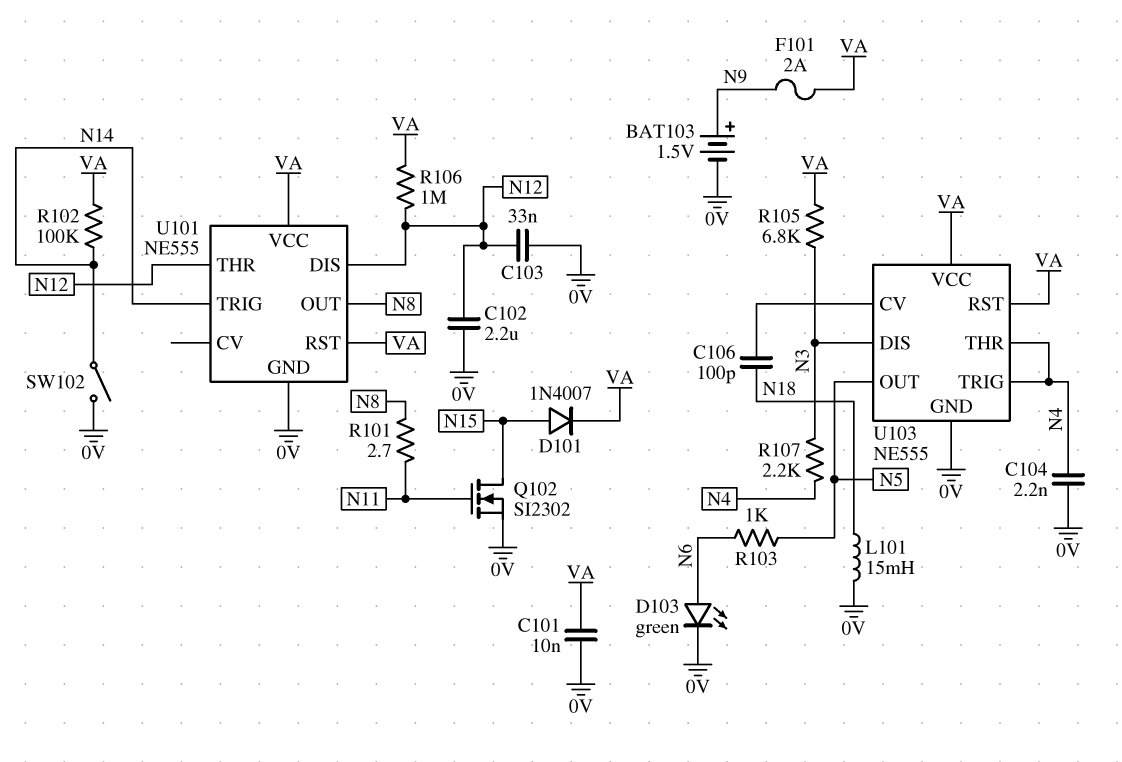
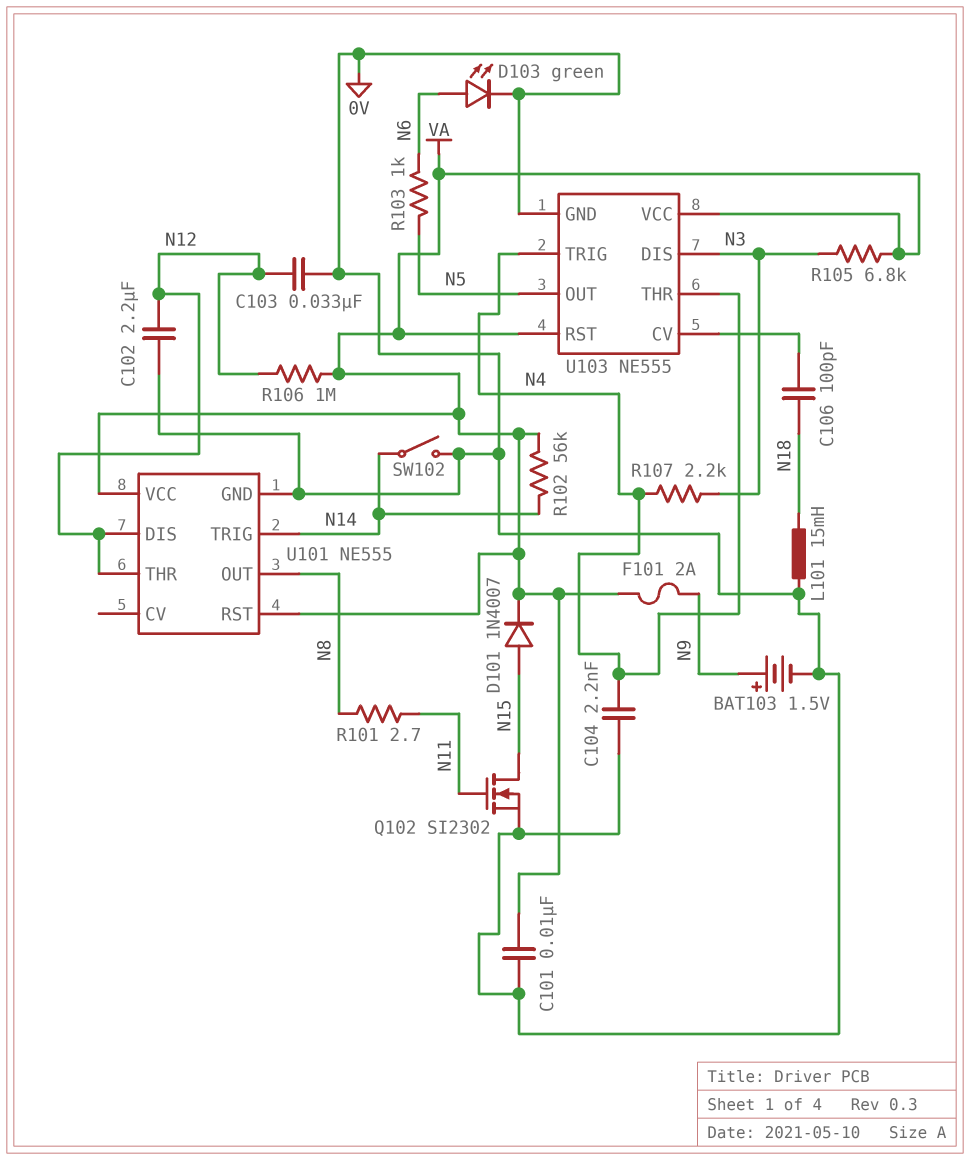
R102: 100k (N14, VA) -> 56k (N14, VA)

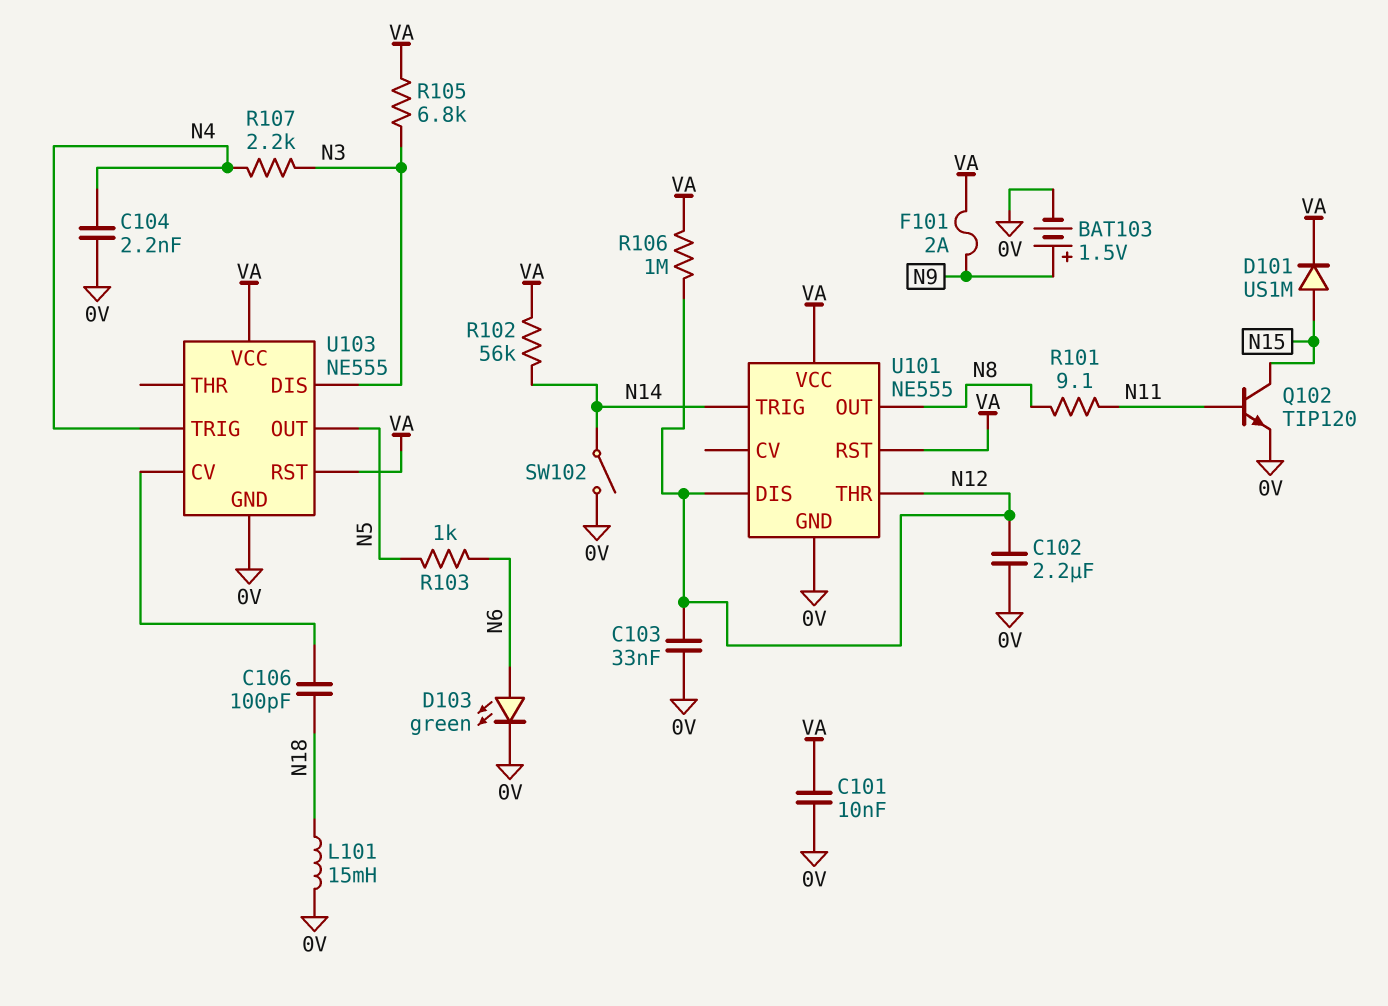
D101: diode 1N4007 (A N15, K VA) -> diode US1M (A N15, K VA)
Q102: NMOS SI2302 (G N11, D N15, S 0V) -> NPN TIP120 (B N11, C N15, E 0V)
R101: 2.7 (N8, N11) -> 9.1 (N8, N11)
U103 pin THR: N4 -> none

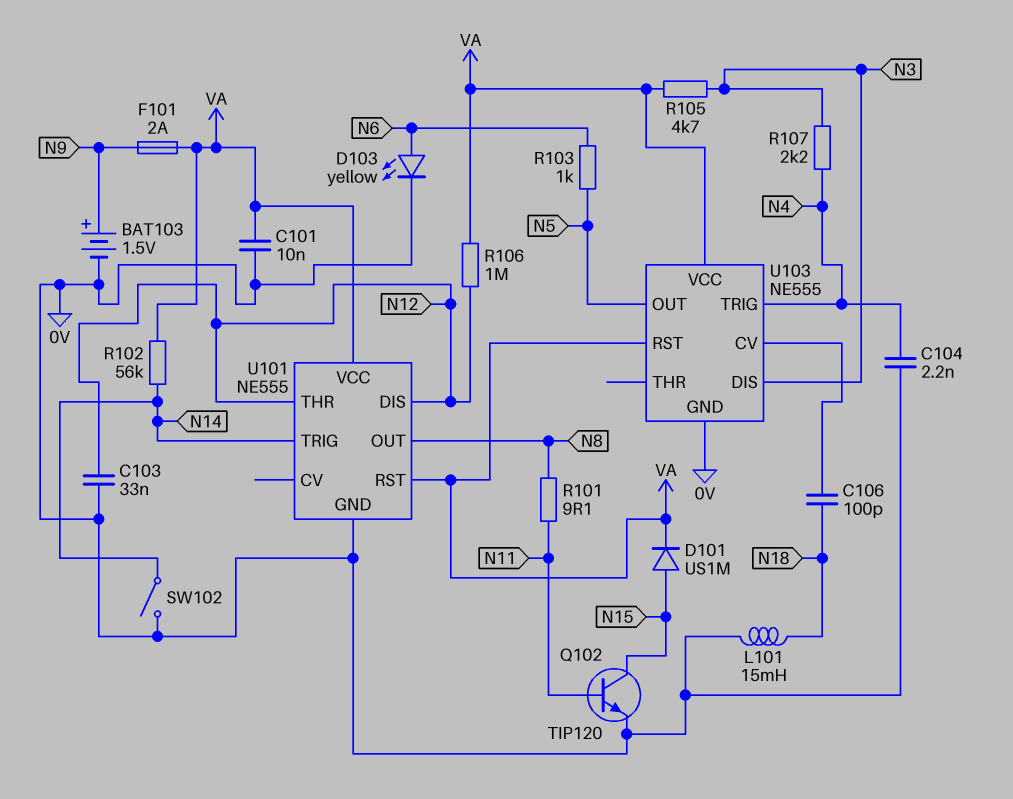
C102: 2.2uF (0V, N12) -> none
D103: LED green (A N6, K 0V) -> LED yellow (A N6, K 0V)
R105: 6.8k (N3, VA) -> 4.7k (N3, VA)

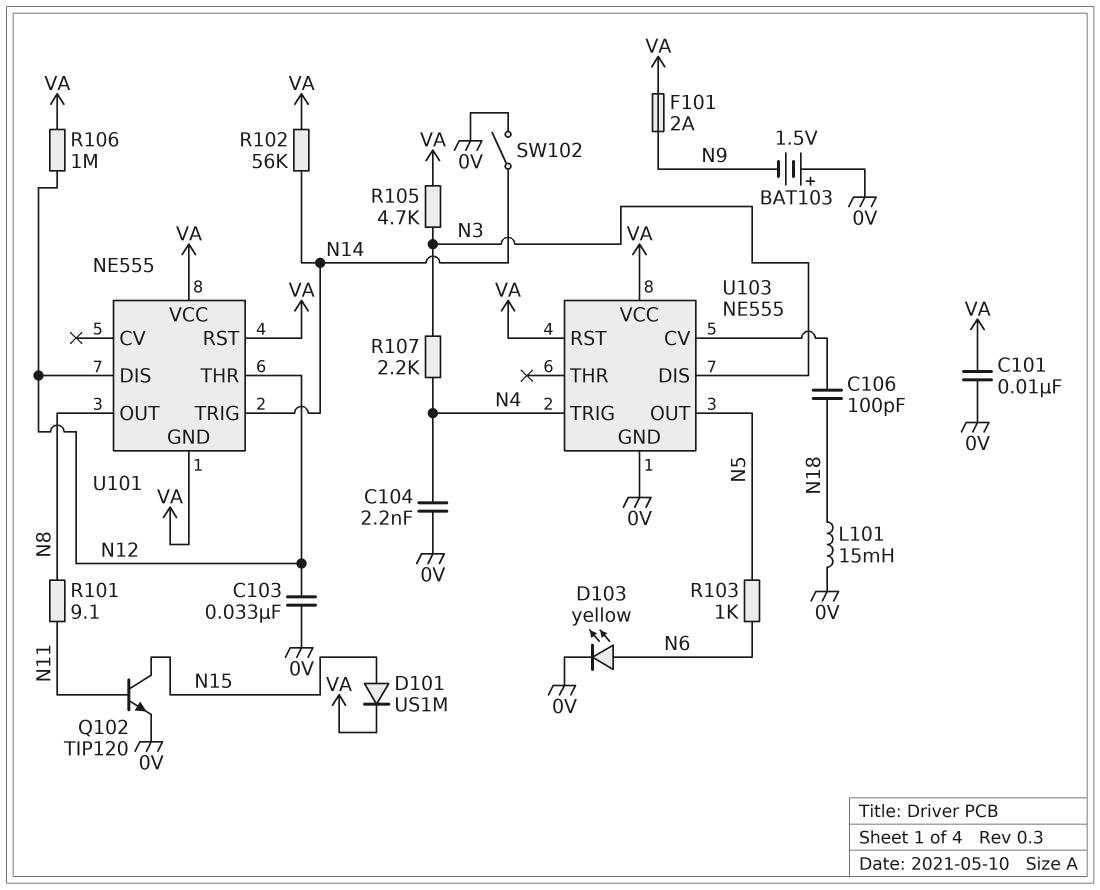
BAT103: 1.5V (plus N9, minus 0V) -> 1.5V (plus 0V, minus N9)
U101 pin GND: 0V -> VA

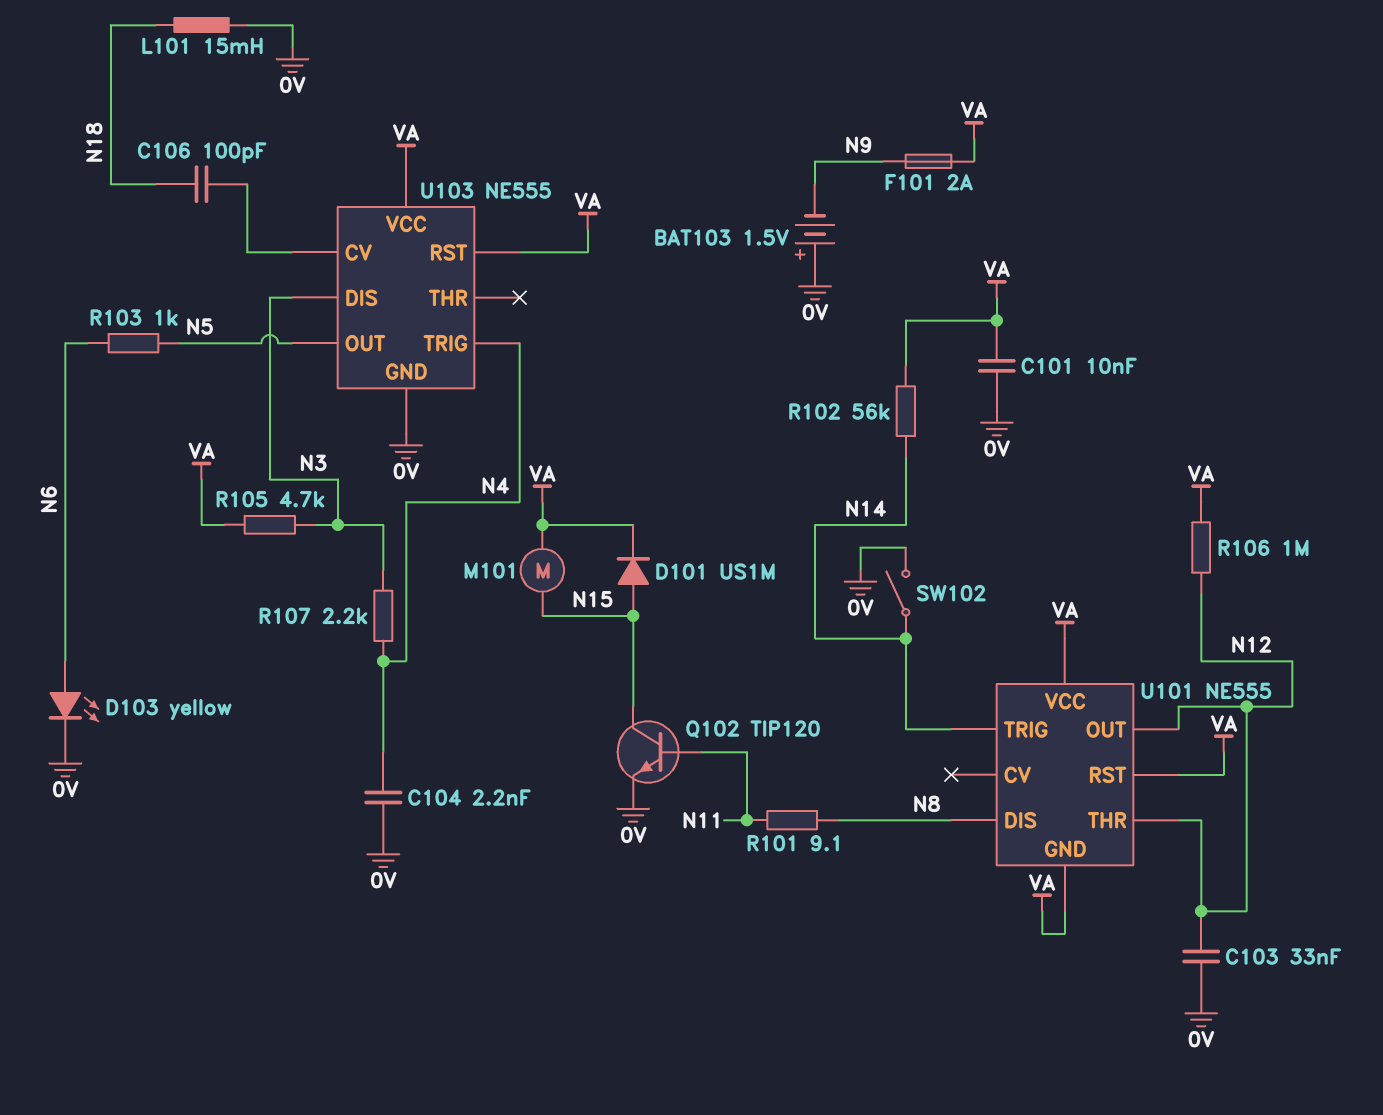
M101: none -> motor (N15, VA)
U101 pin DIS: N12 -> N8
U101 pin OUT: N8 -> N12

